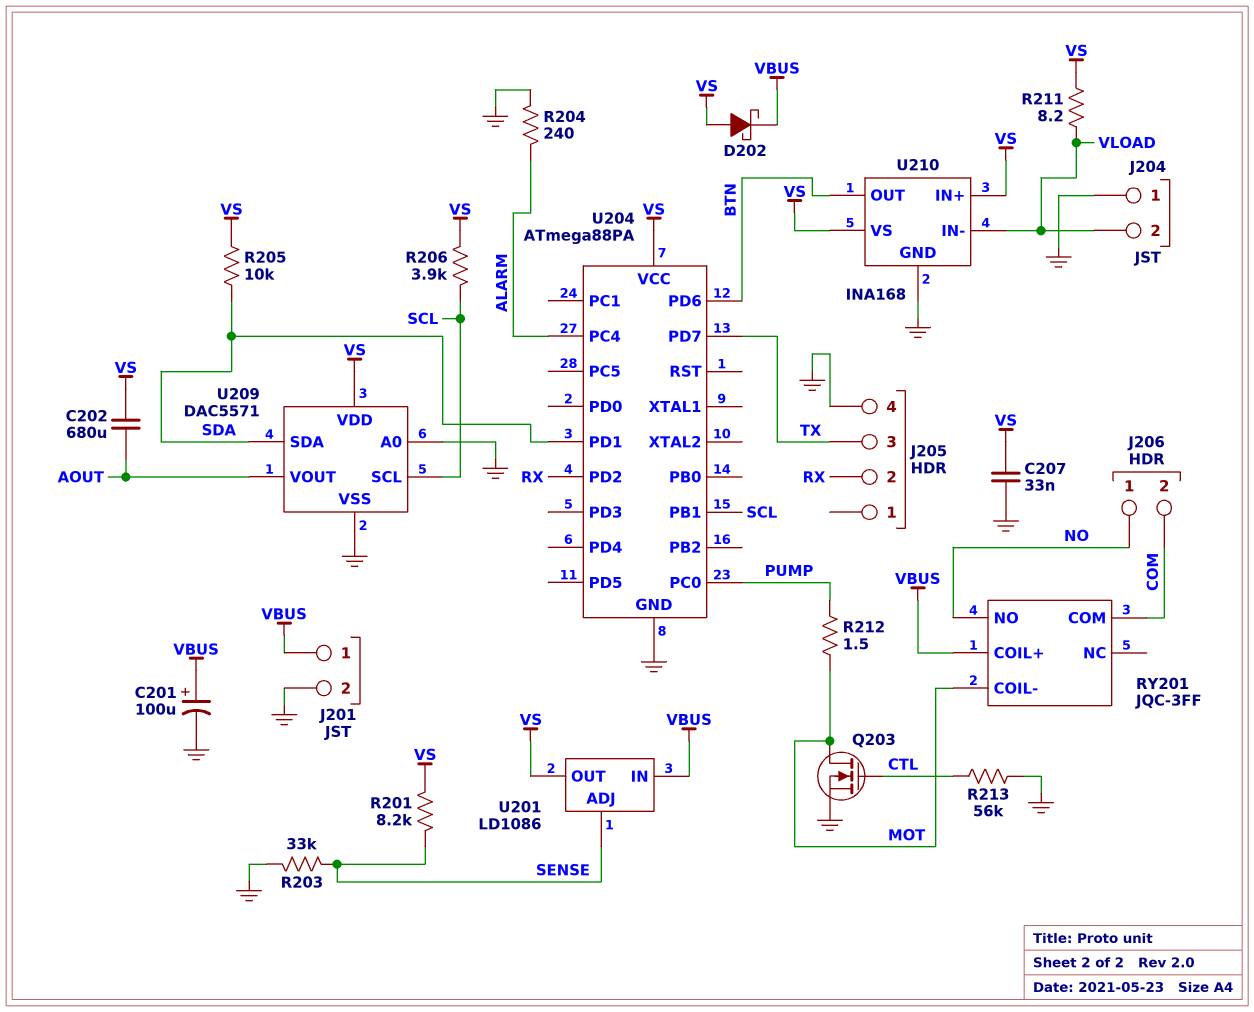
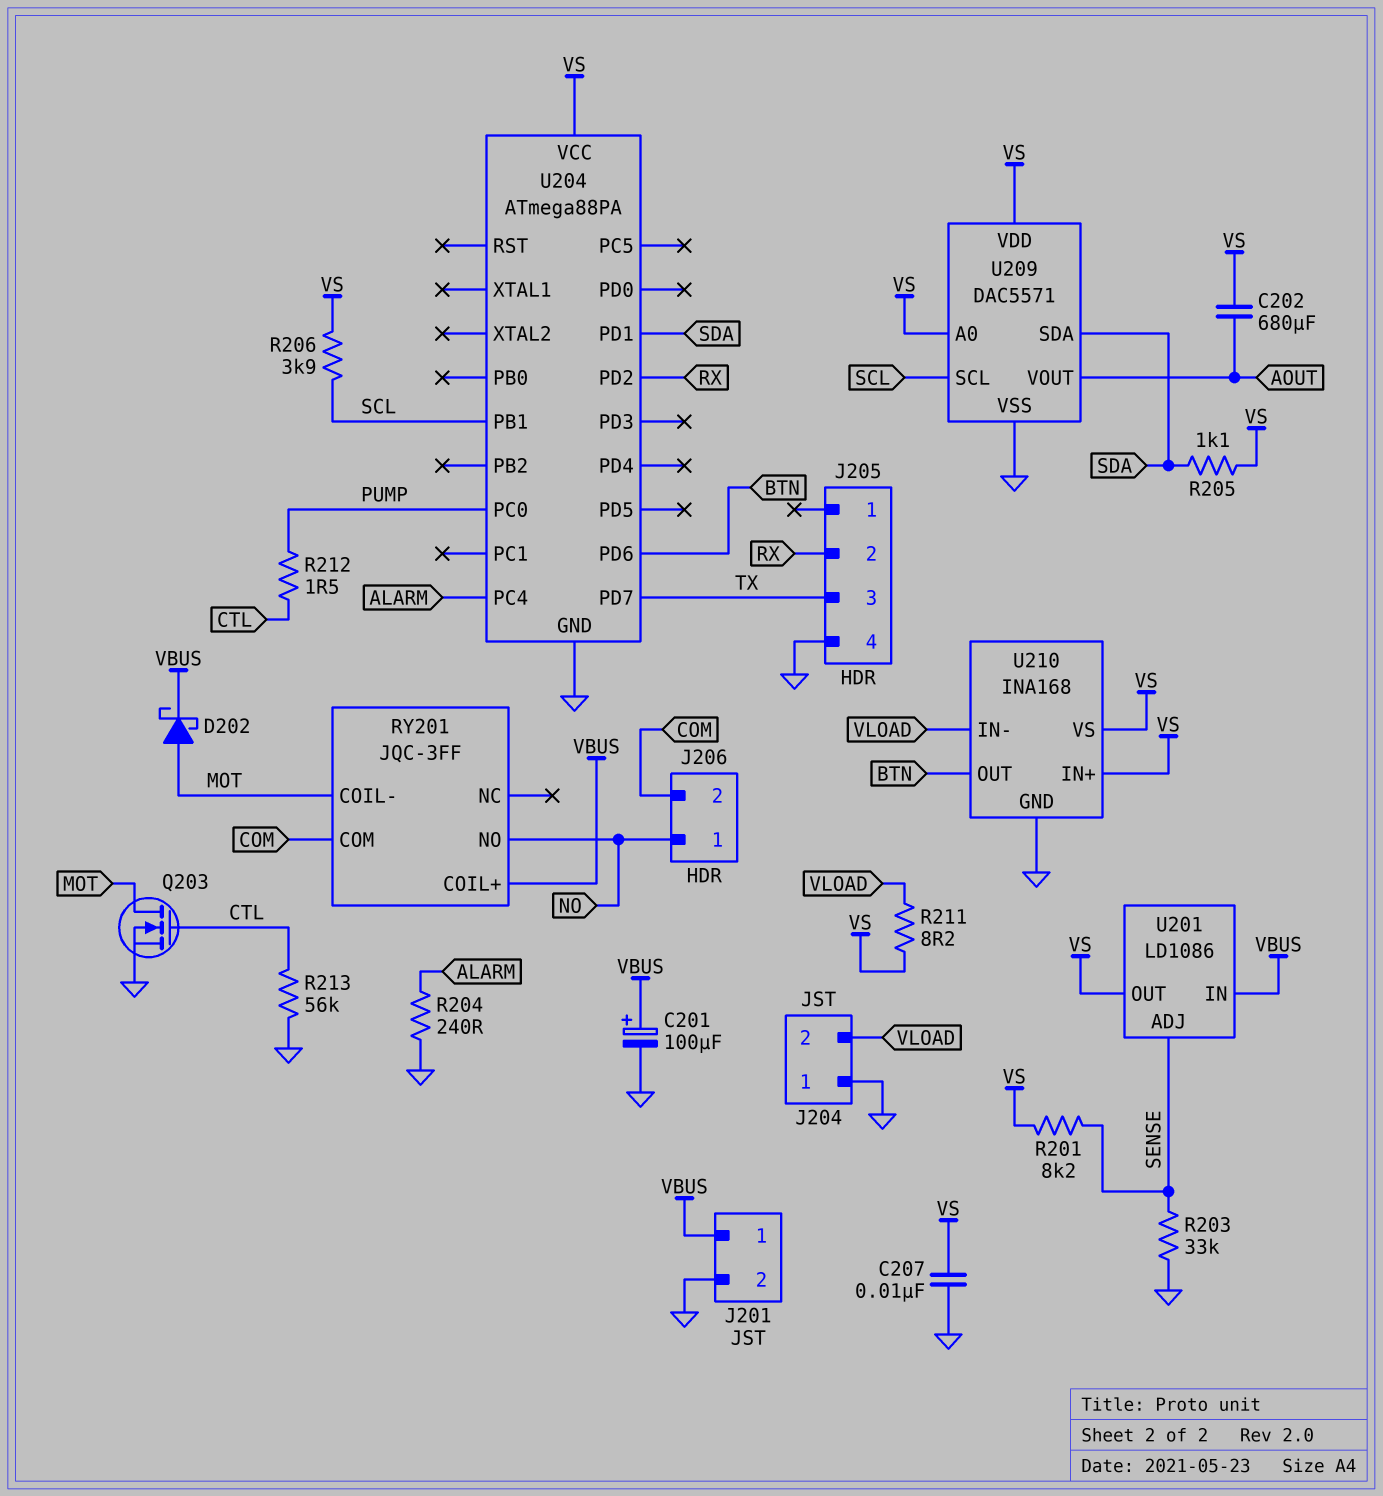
C207: 33nF (GND, VS) -> 10nF (GND, VS)
D202: schottky (A VS, K VBUS) -> schottky (A MOT, K VBUS)
R205: 10k (SDA, VS) -> 1.1k (SDA, VS)
R212: 1.5 (MOT, PUMP) -> 1.5 (CTL, PUMP)
U209 pin A0: GND -> VS

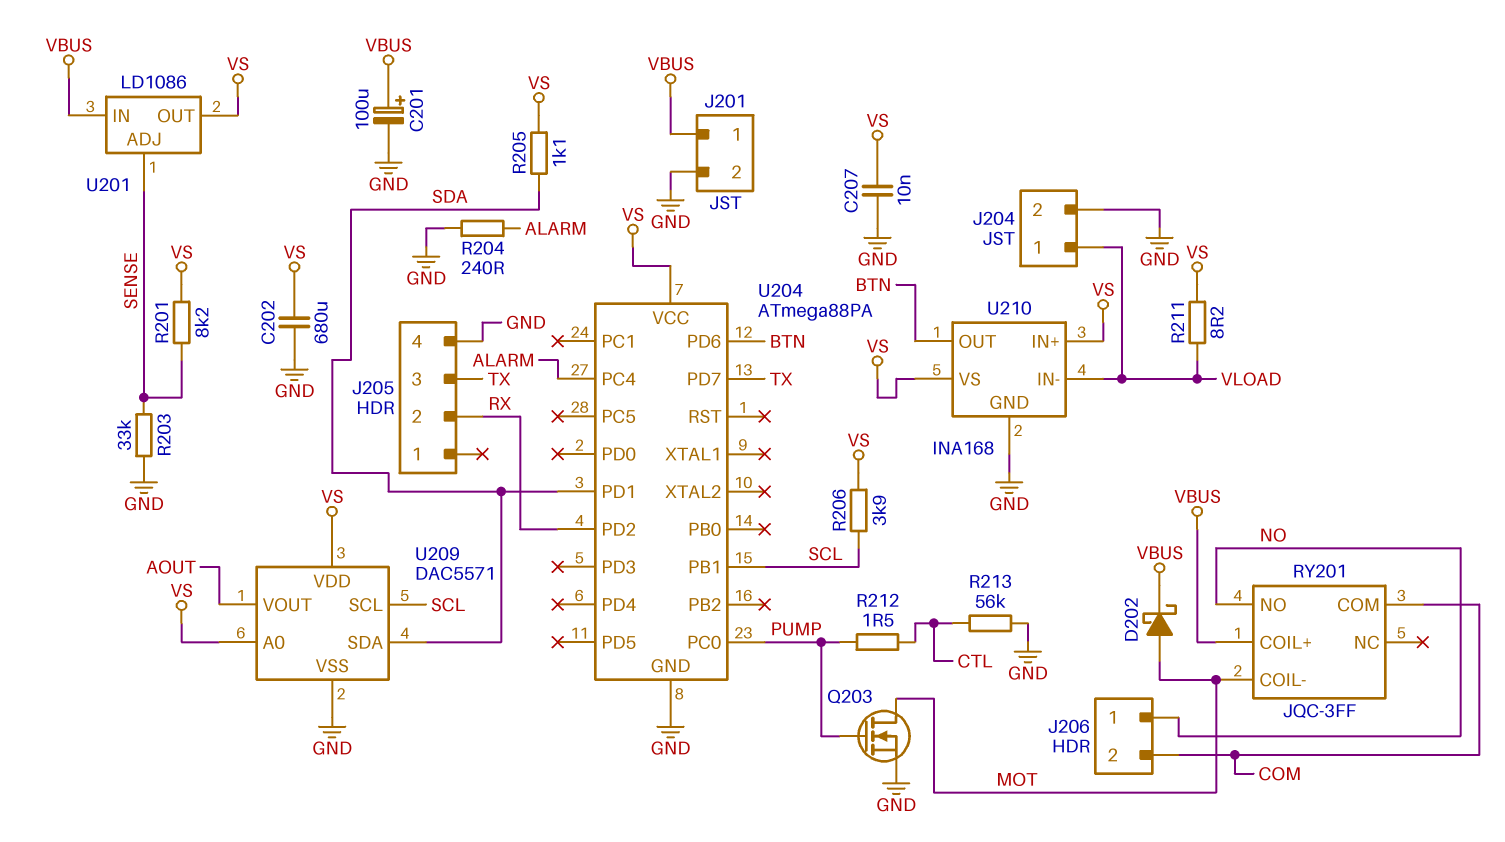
C202: 680uF (AOUT, VS) -> 680uF (GND, VS)
J204 pin 1: GND -> VLOAD
J204 pin 2: VLOAD -> GND
Q203: NMOS (G CTL, D MOT, S GND) -> NMOS (G PUMP, D MOT, S GND)

